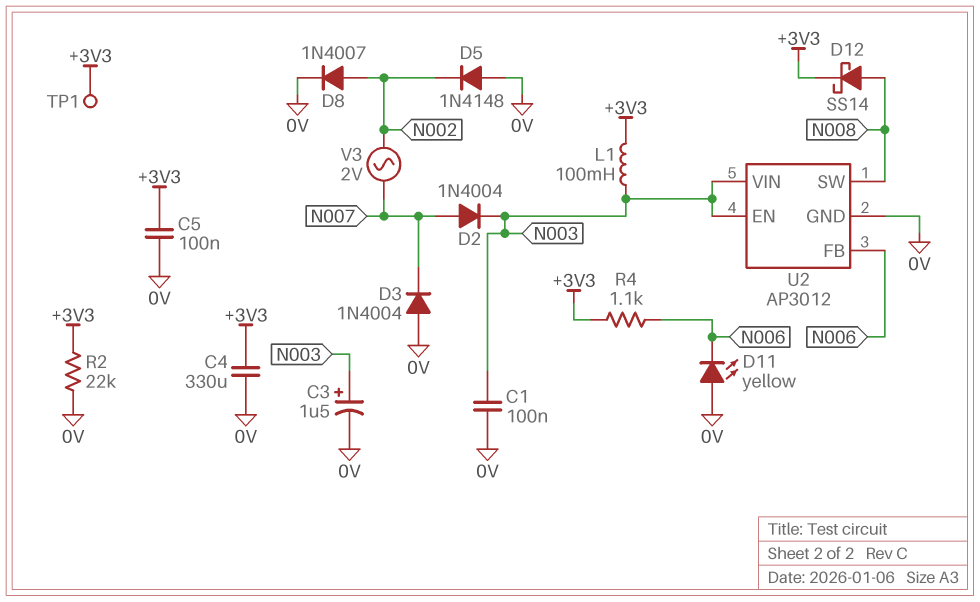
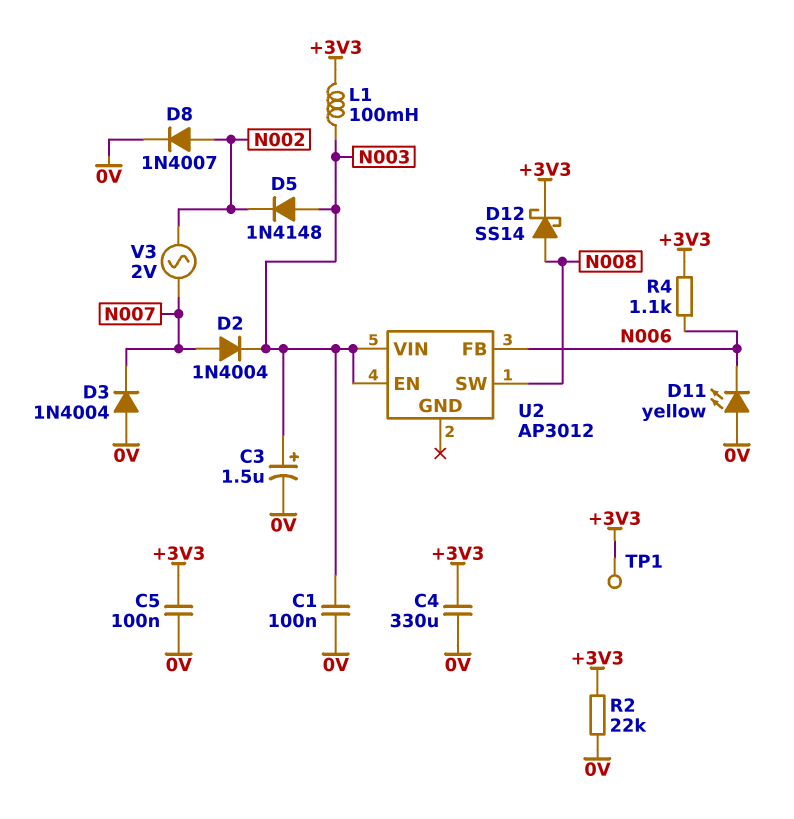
D5: diode 1N4148 (A 0V, K N002) -> diode 1N4148 (A N003, K N002)
U2 pin GND: 0V -> none

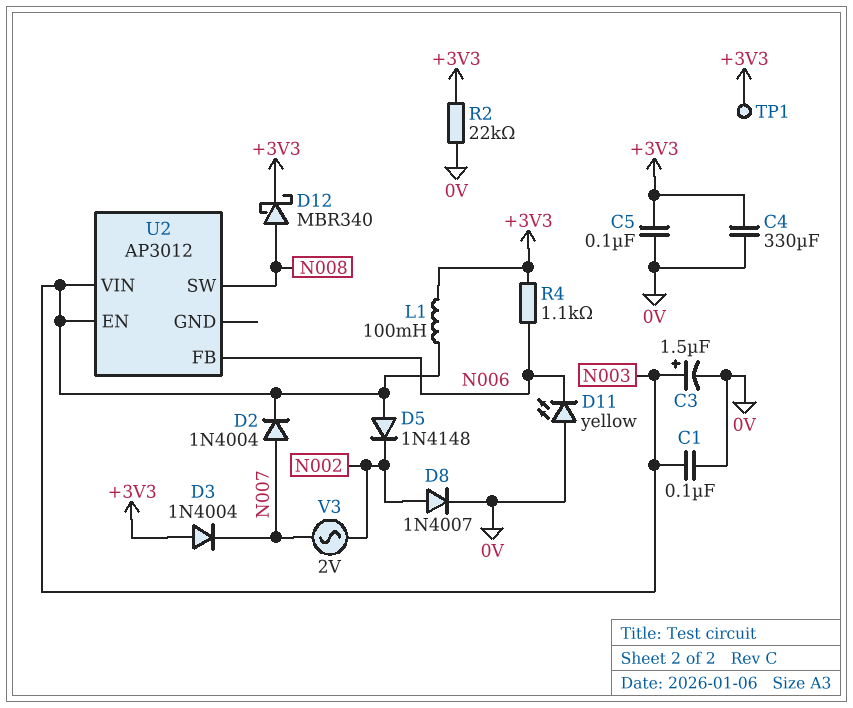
D3: diode 1N4004 (A 0V, K N007) -> diode 1N4004 (A +3V3, K N007)
D12: schottky SS14 (A N008, K +3V3) -> schottky MBR340 (A N008, K +3V3)

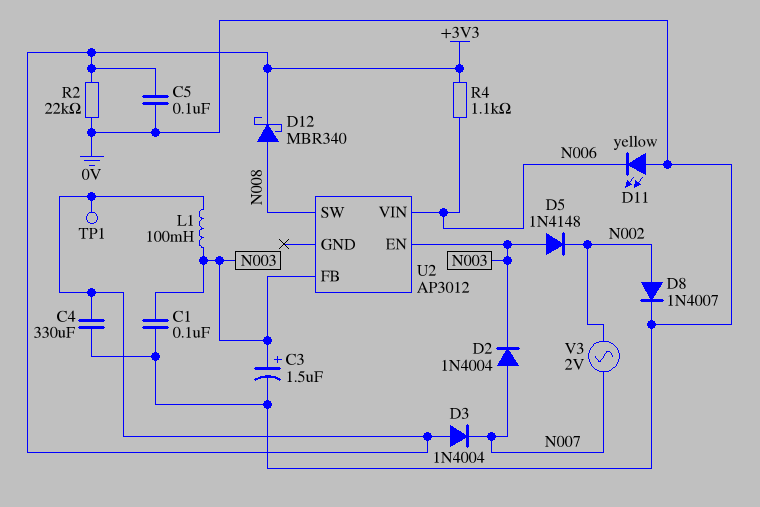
U2 pin FB: N006 -> N003
U2 pin VIN: N003 -> N006

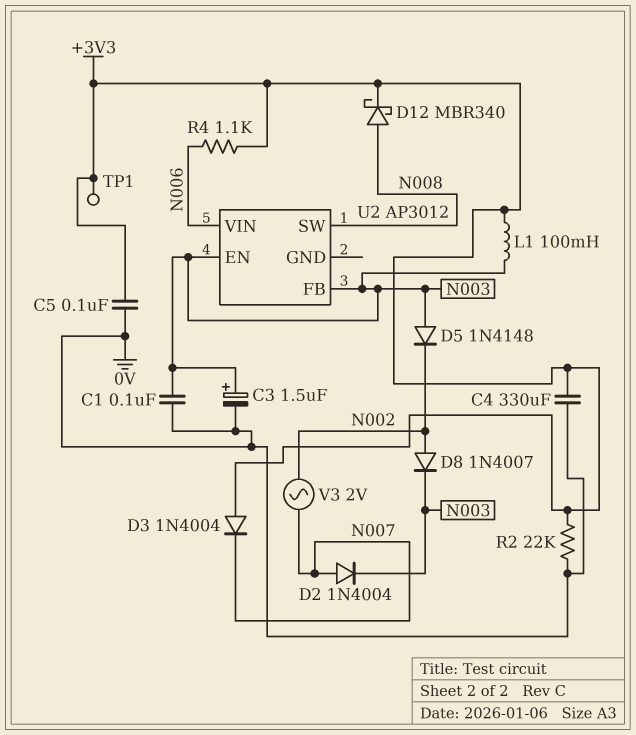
D8: diode 1N4007 (A N002, K 0V) -> diode 1N4007 (A N002, K N003)
D11: LED yellow (A 0V, K N006) -> none

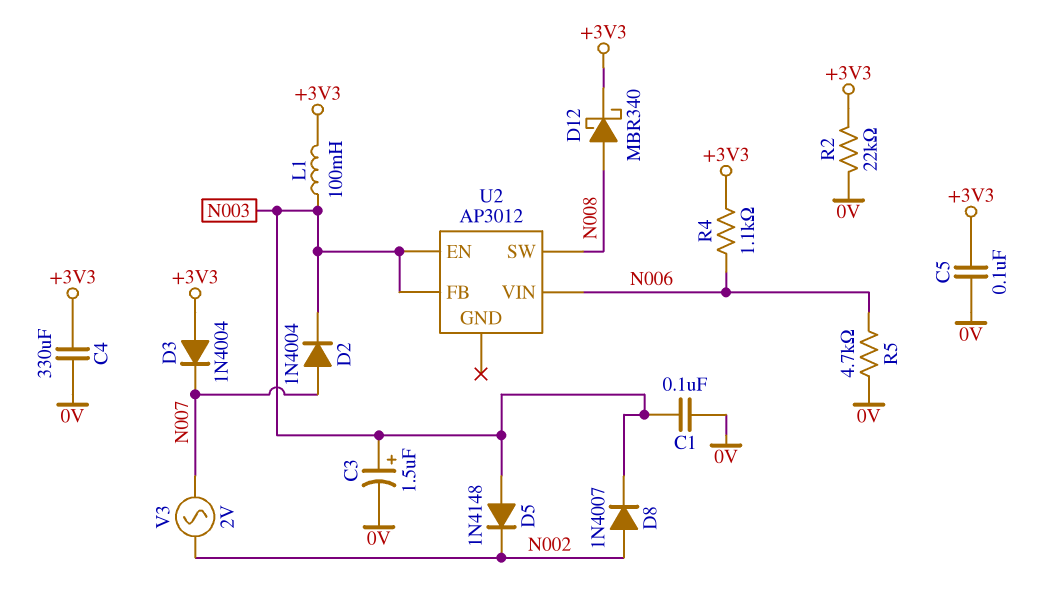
R5: none -> 4.7k (0V, N006)
TP1: test point (+3V3) -> none

